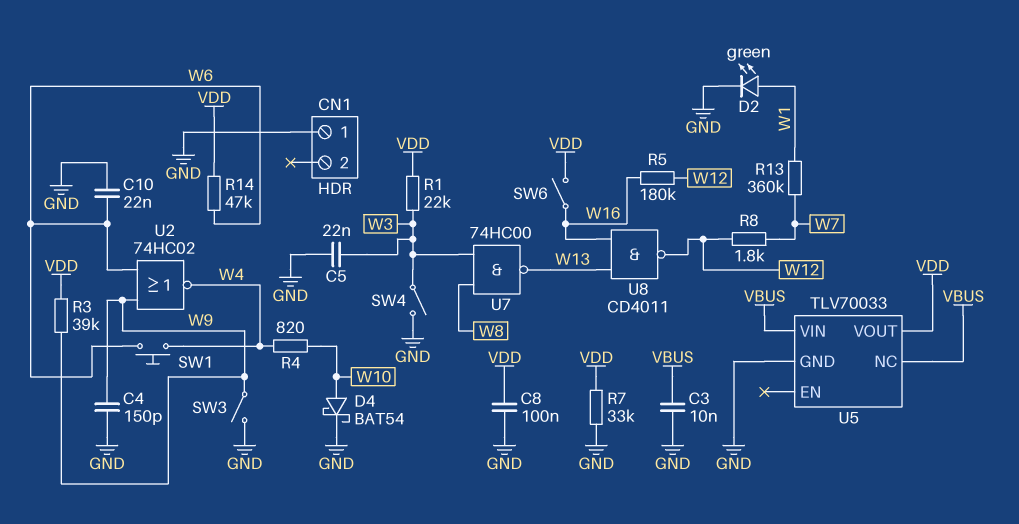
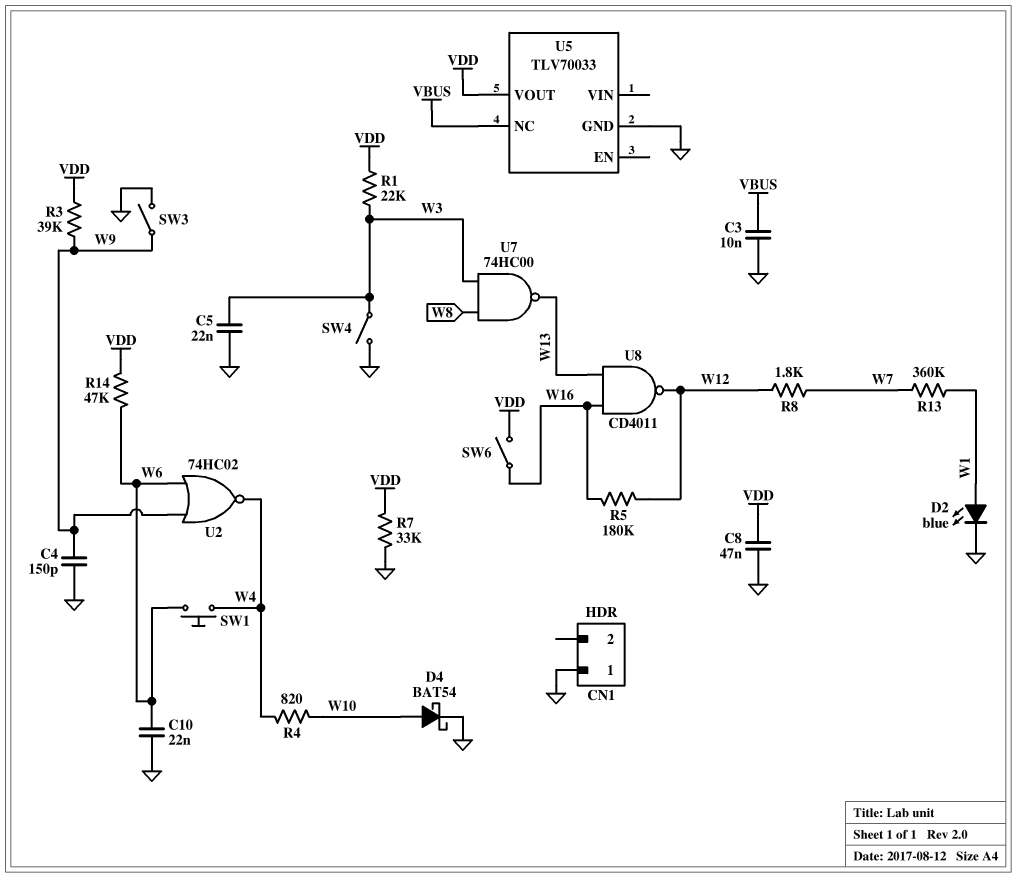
C8: 100nF (GND, VDD) -> 47nF (GND, VDD)
D2: LED green (A W1, K GND) -> LED blue (A W1, K GND)
U5 pin VIN: VBUS -> none

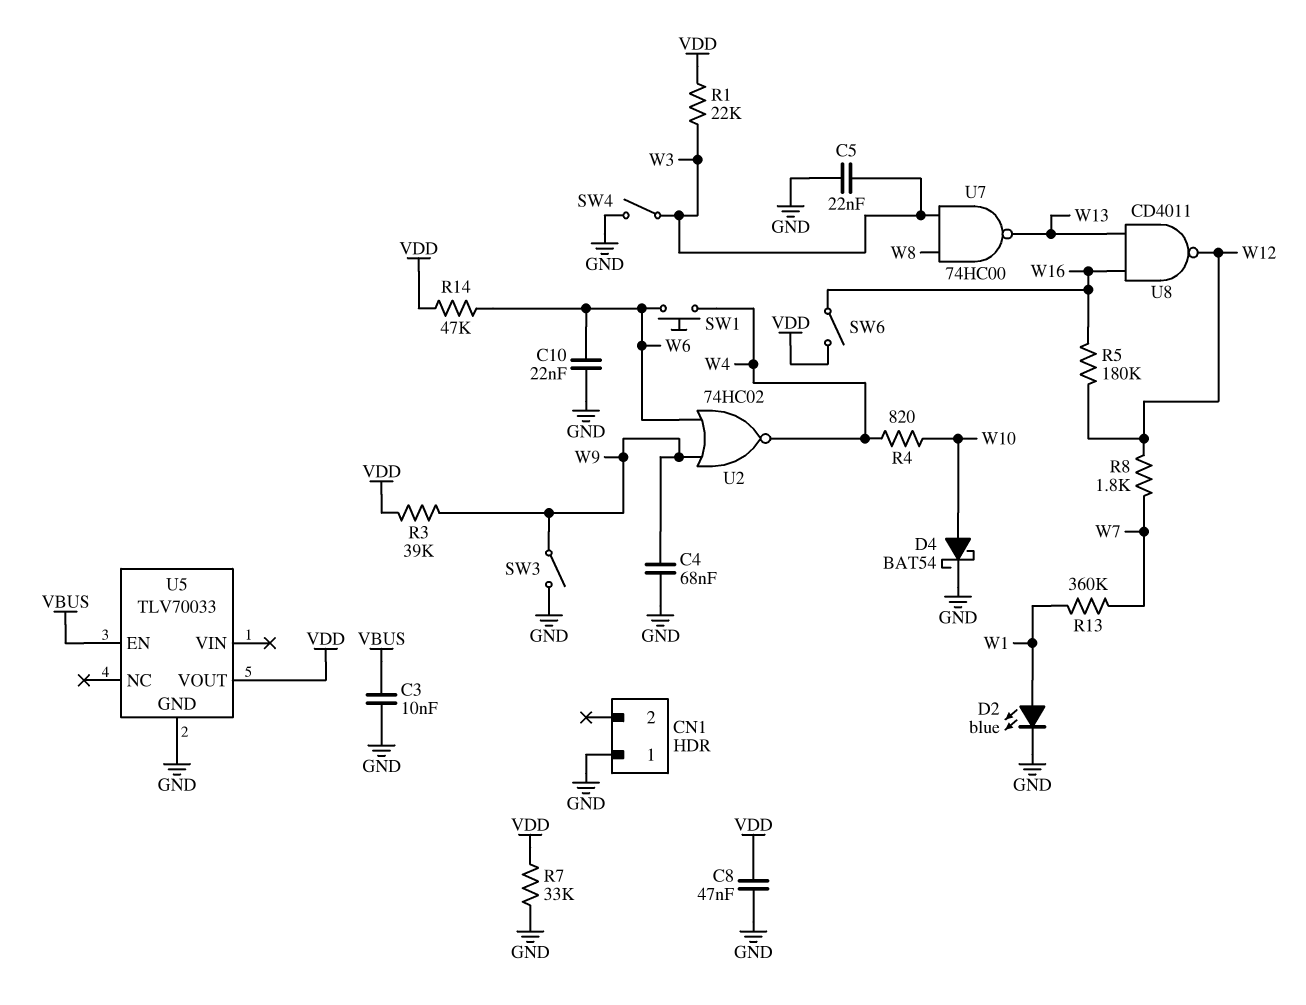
C4: 150pF (GND, W9) -> 68nF (GND, W9)
U5 pin EN: none -> VBUS
U5 pin NC: VBUS -> none

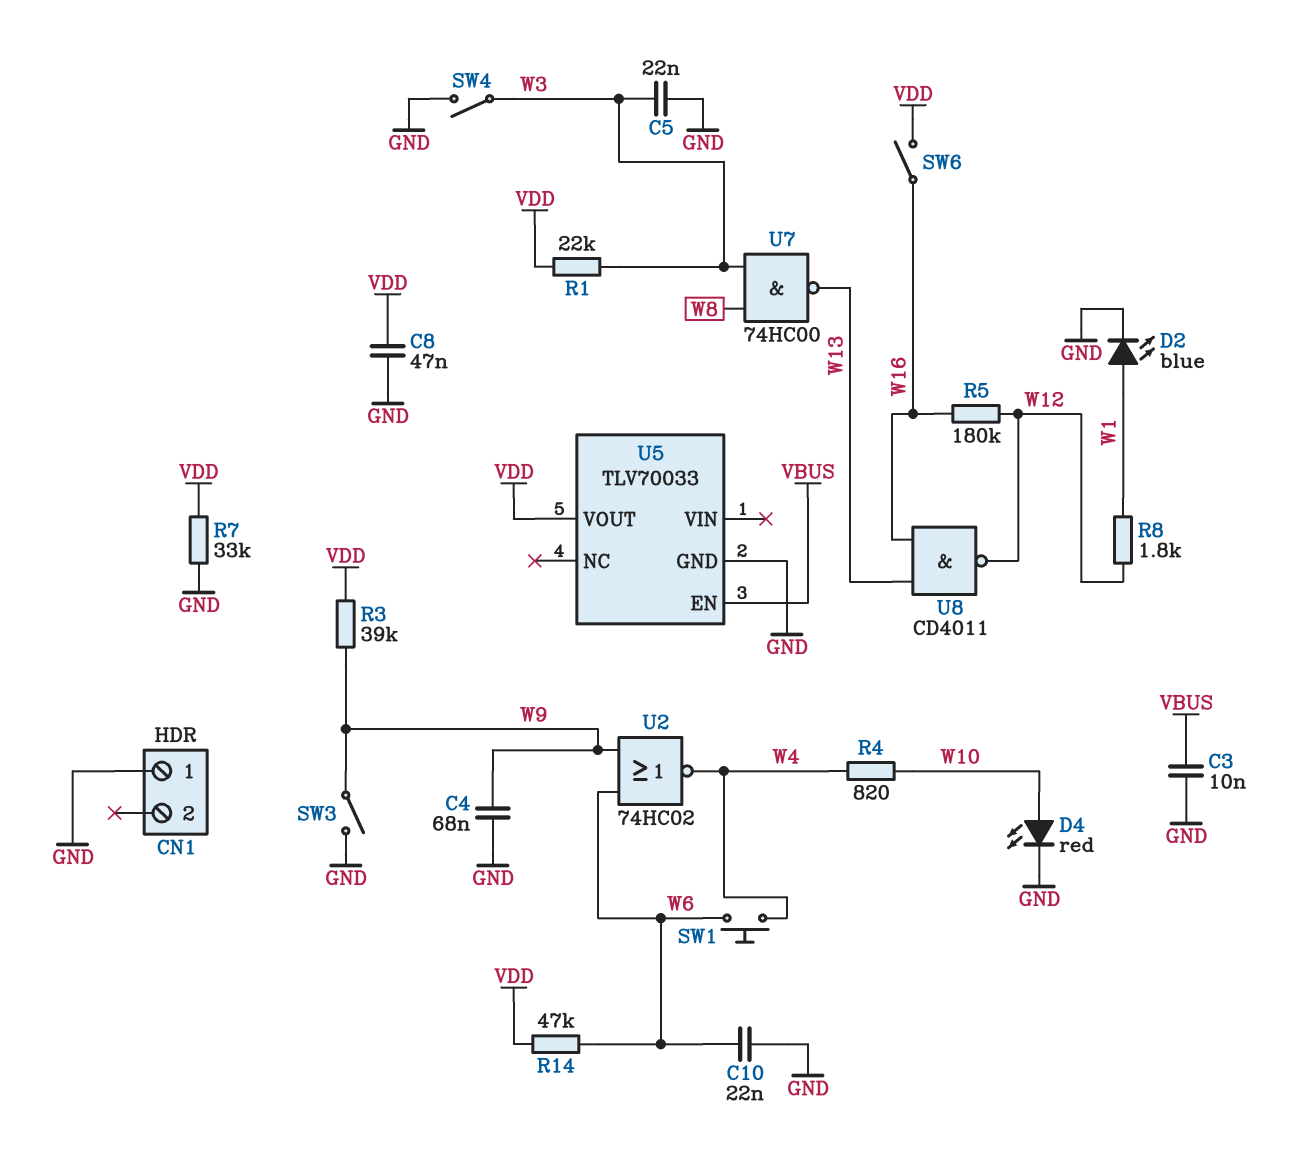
D4: schottky BAT54 (A W10, K GND) -> LED red (A W10, K GND)
R8: 1.8k (W7, W12) -> 1.8k (W1, W12)
R13: 360k (W1, W7) -> none

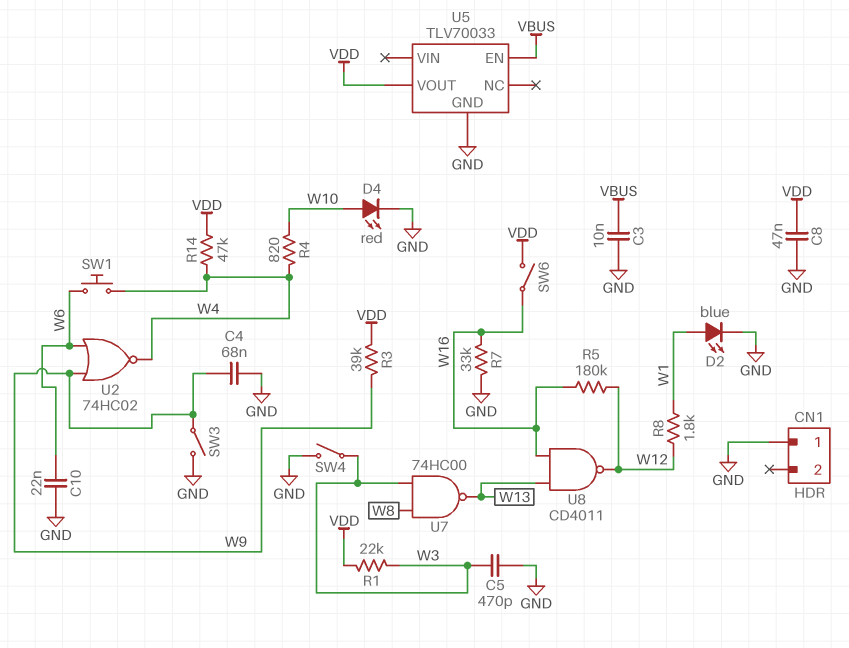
C5: 22nF (GND, W3) -> 470pF (GND, W3)
R7: 33k (GND, VDD) -> 33k (GND, W16)
R14: 47k (VDD, W6) -> 47k (VDD, W4)

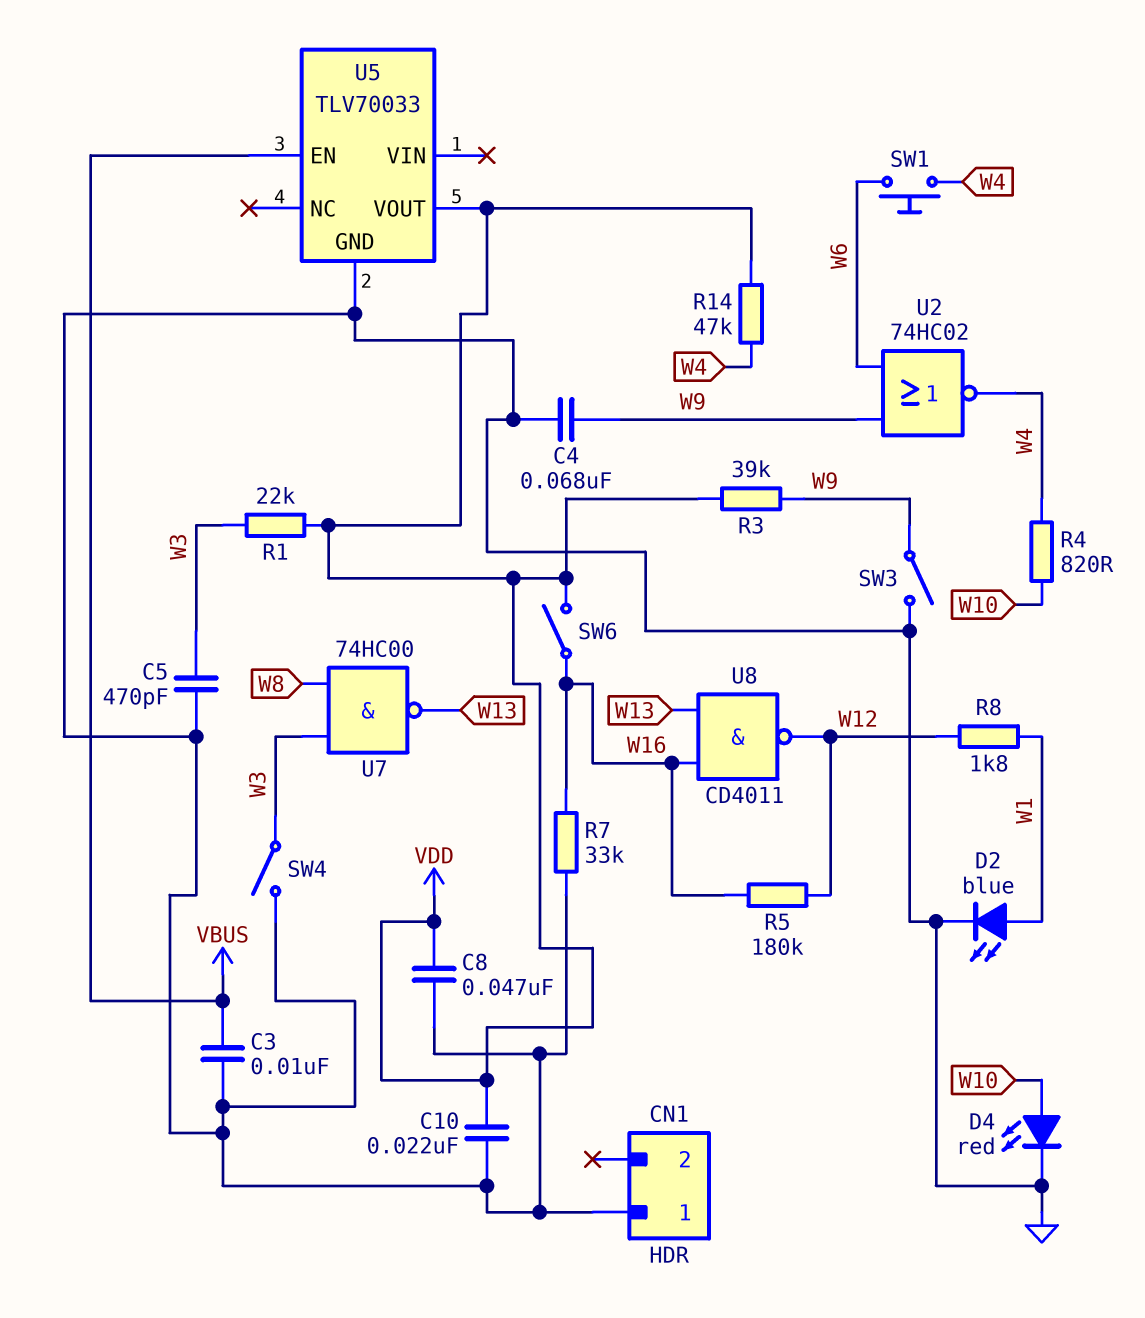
C10: 22nF (GND, W6) -> 22nF (GND, VDD)

